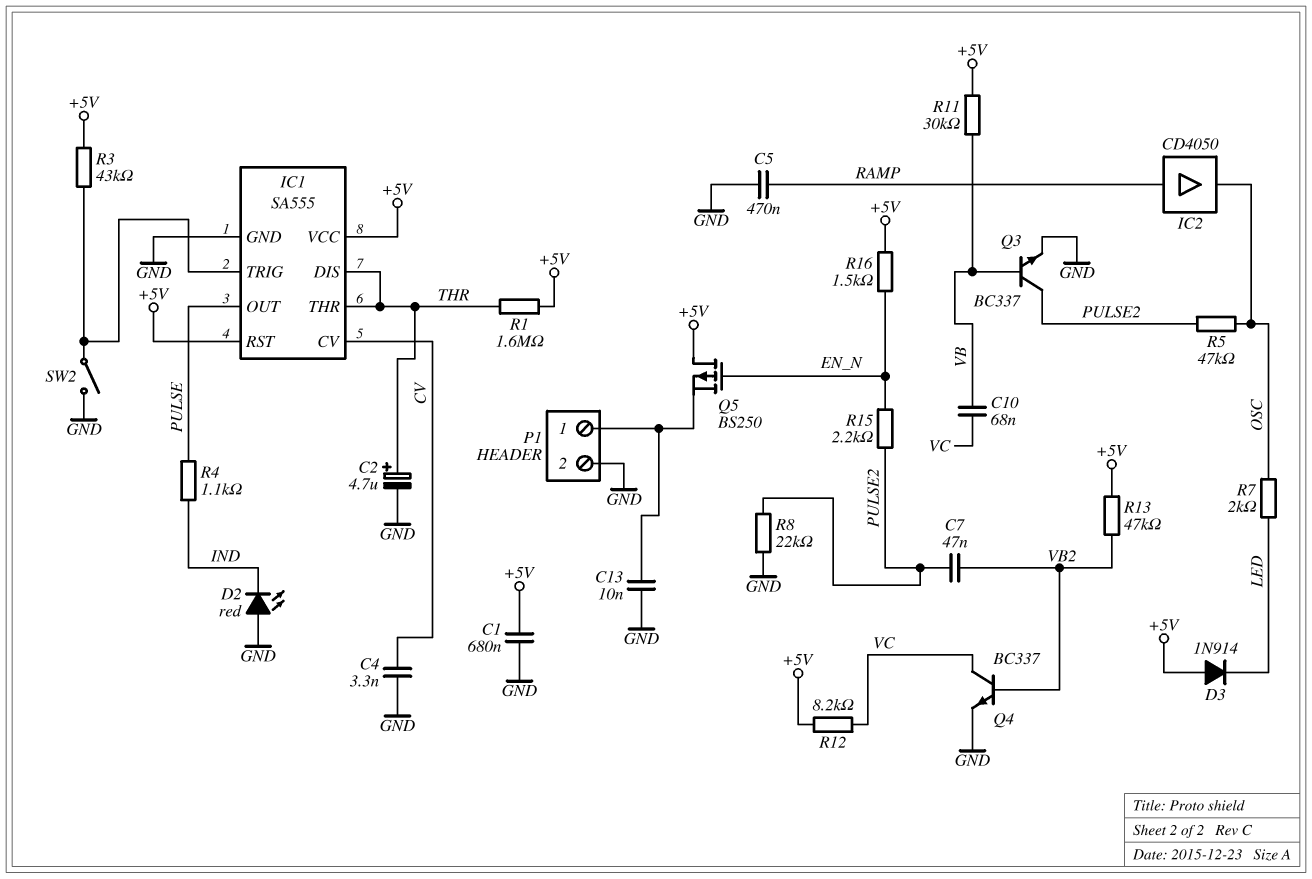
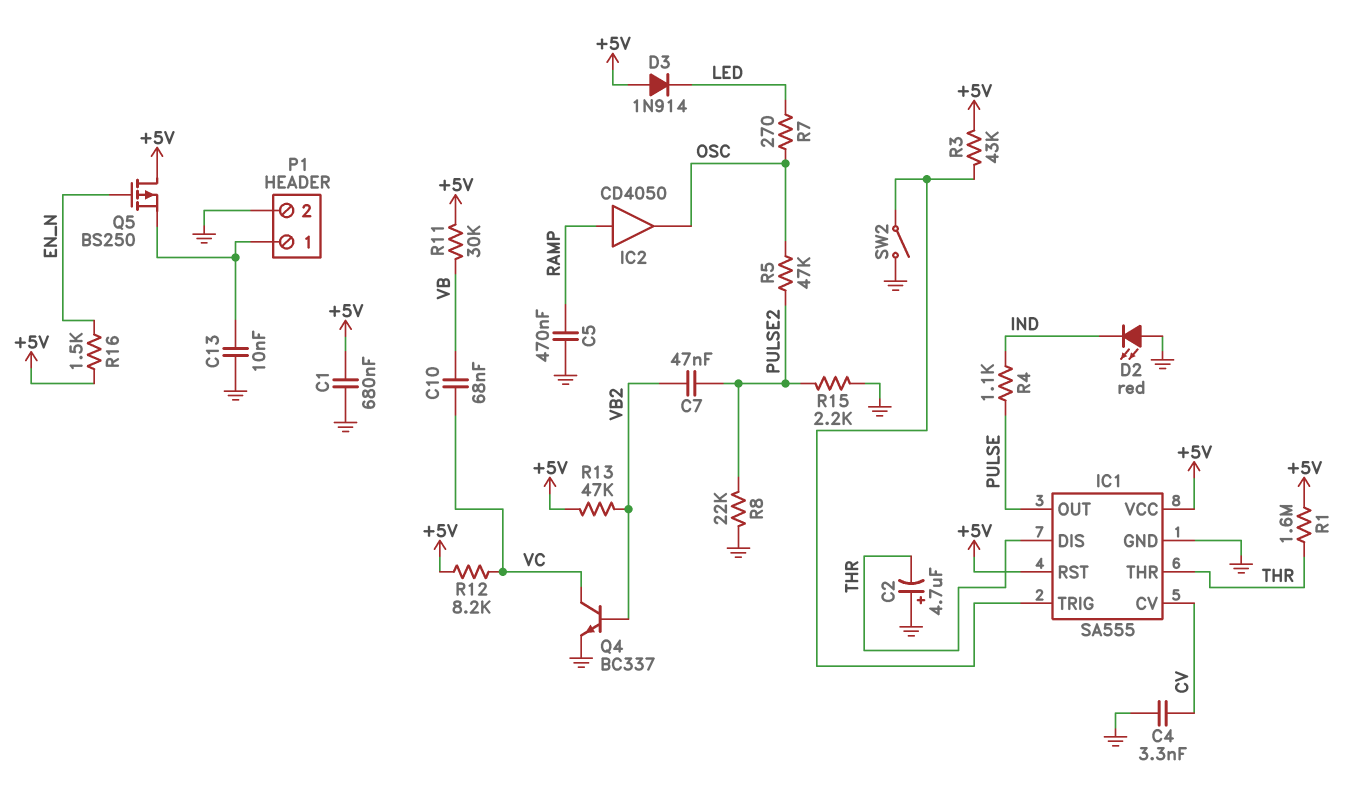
C2: 4.7uF (plus THR, minus GND) -> 4.7uF (plus GND, minus THR)
Q3: NPN BC337 (B VB, C PULSE2, E GND) -> none
R7: 2k (LED, OSC) -> 270 (LED, OSC)
R15: 2.2k (EN_N, PULSE2) -> 2.2k (GND, PULSE2)

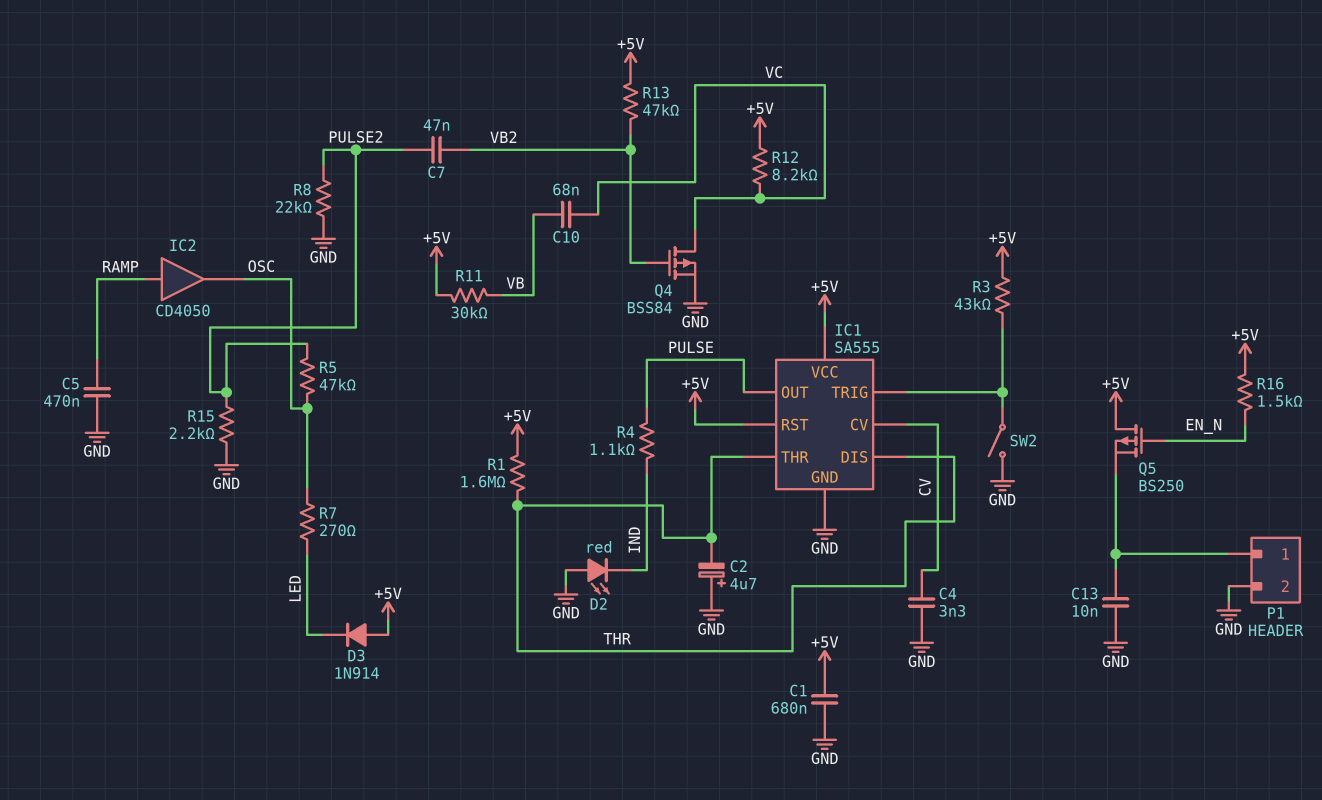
Q4: NPN BC337 (B VB2, C VC, E GND) -> PMOS BSS84 (G VB2, D VC, S GND)

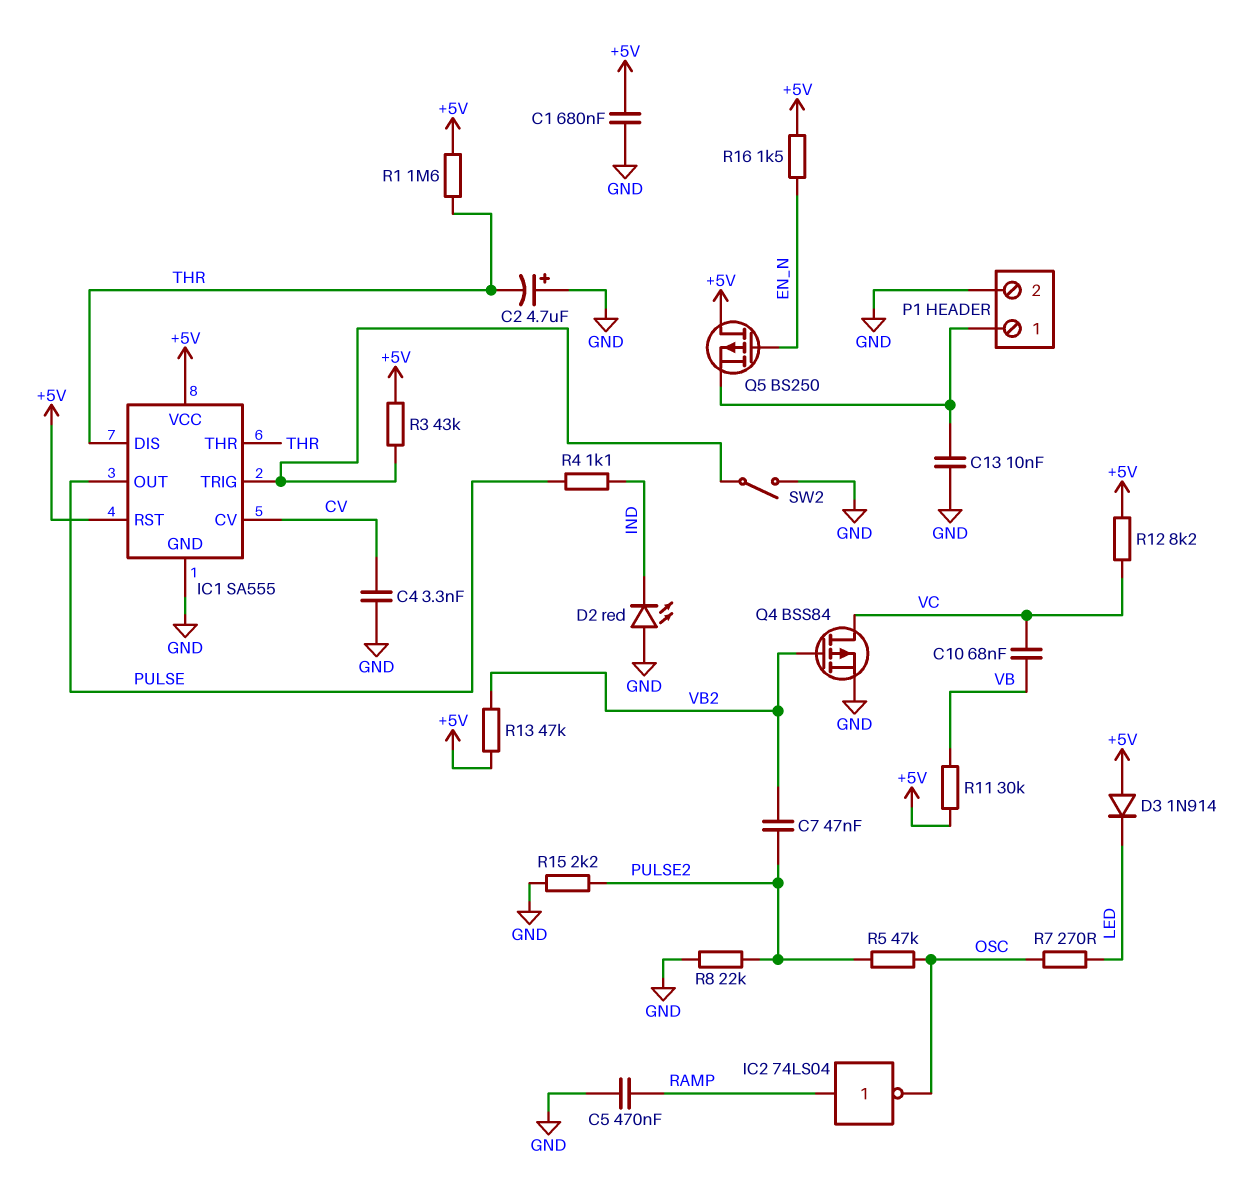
IC2: buffer CD4050 (in RAMP, out OSC) -> NOT 74LS04 (in RAMP, out OSC)

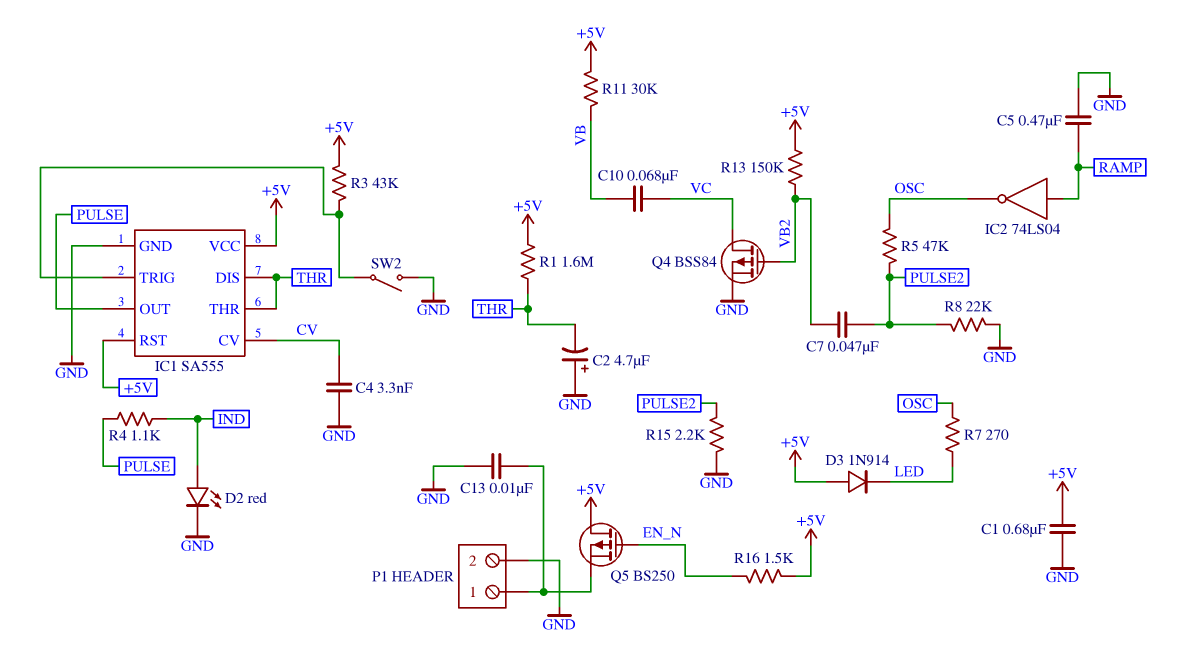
D2: LED red (A GND, K IND) -> LED red (A IND, K GND)
R12: 8.2k (+5V, VC) -> none
R13: 47k (+5V, VB2) -> 150k (+5V, VB2)

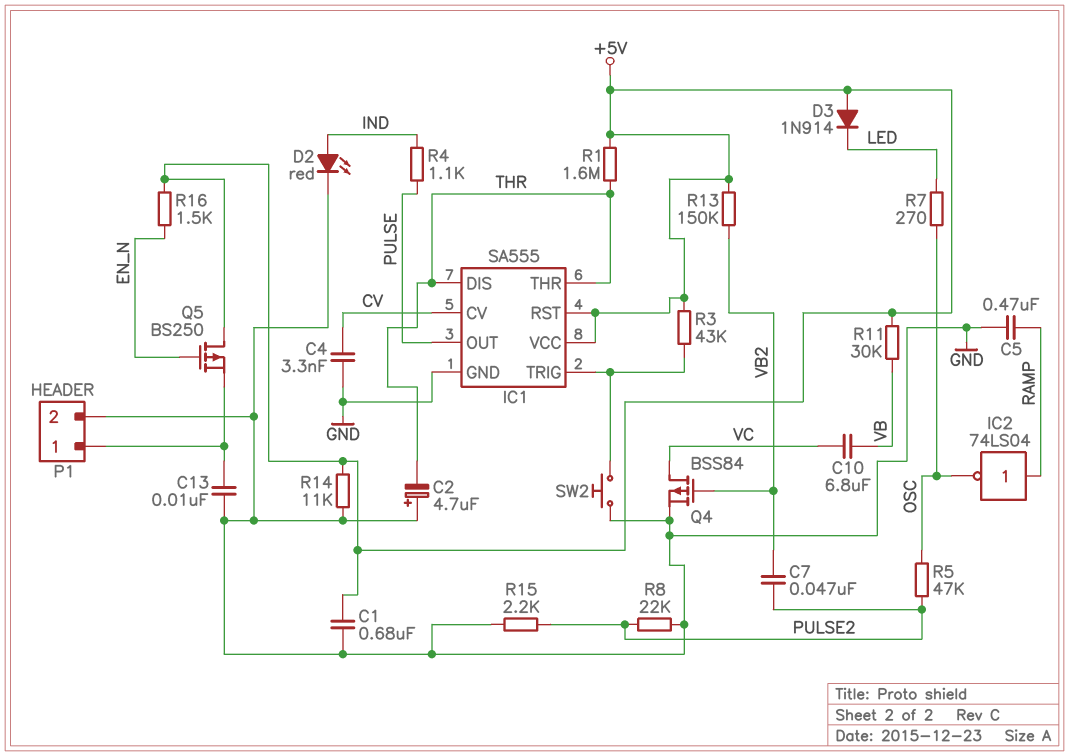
C10: 68nF (VB, VC) -> 6.8uF (VB, VC)
R14: none -> 11k (+5V, GND)
SW2: switch (GND, IC1/TRIG) -> button (GND, IC1/TRIG)

